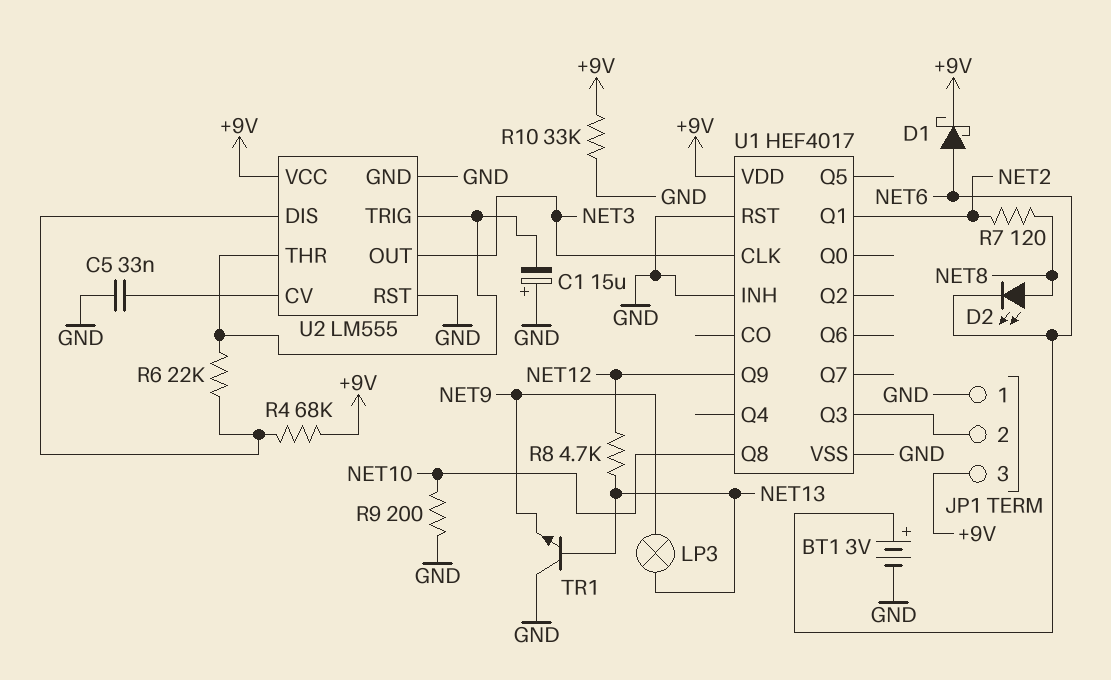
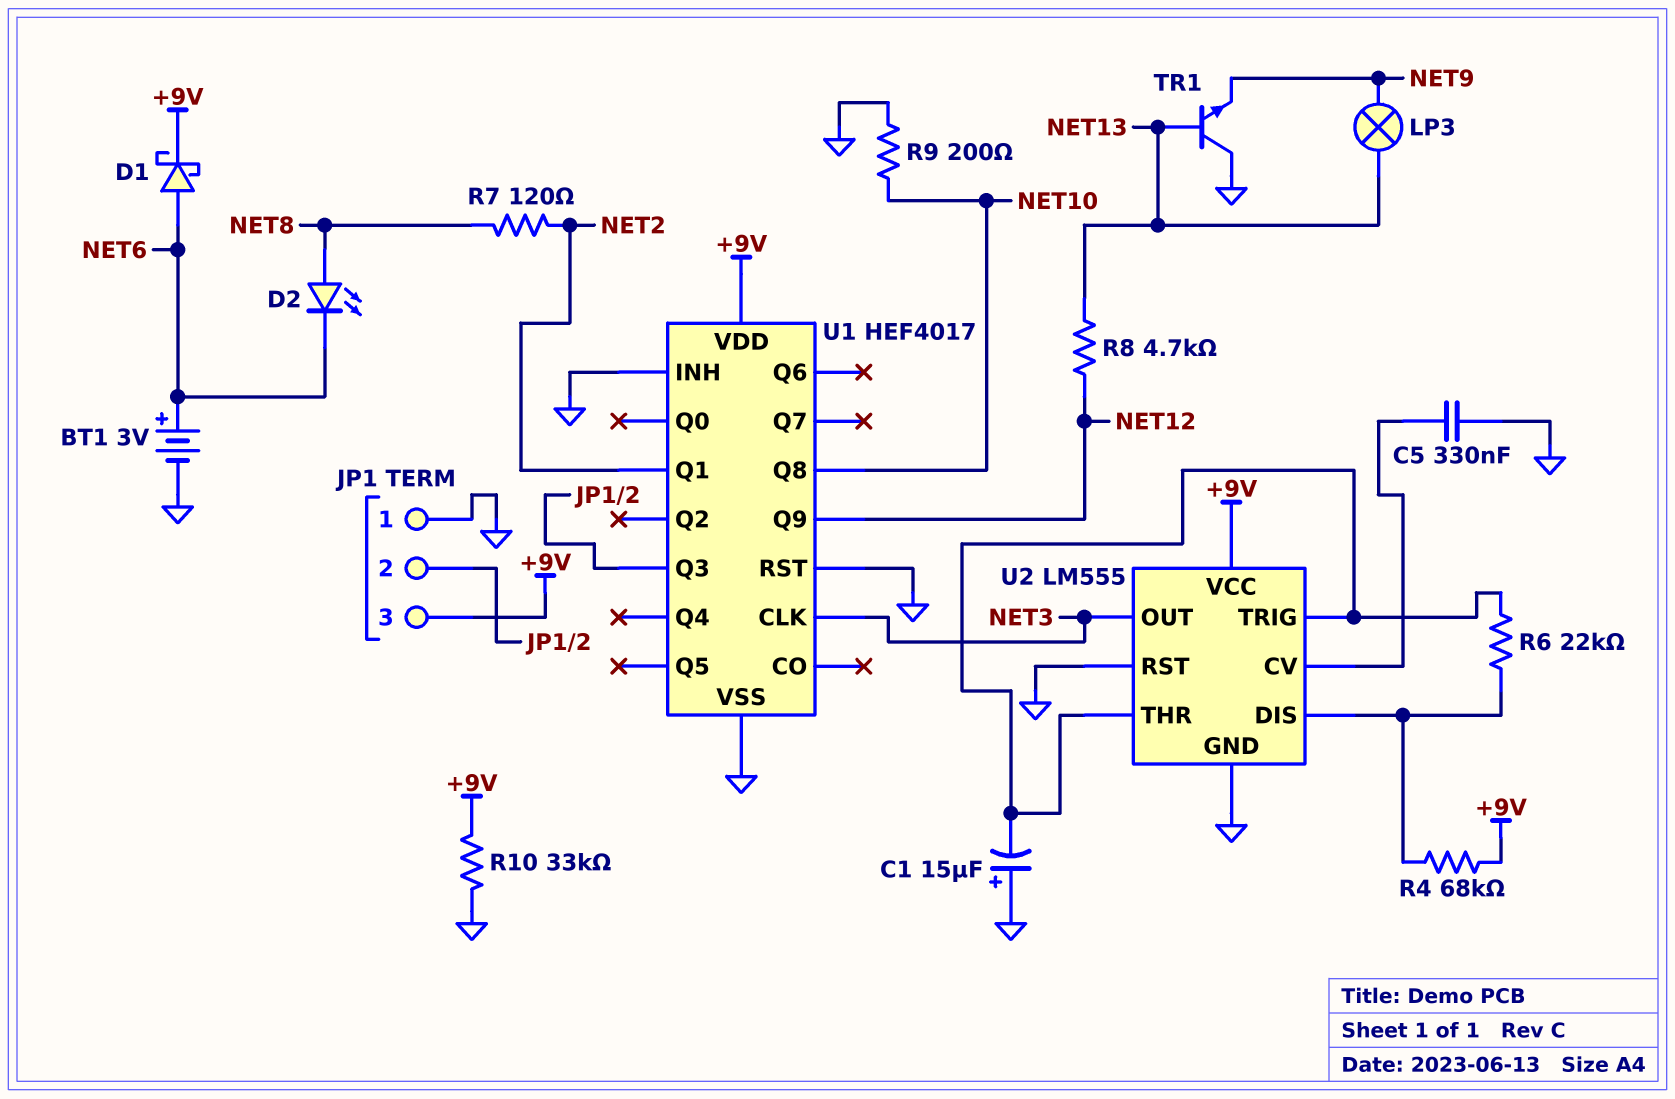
C5: 33nF (GND, U2/CV) -> 330nF (GND, U2/CV)

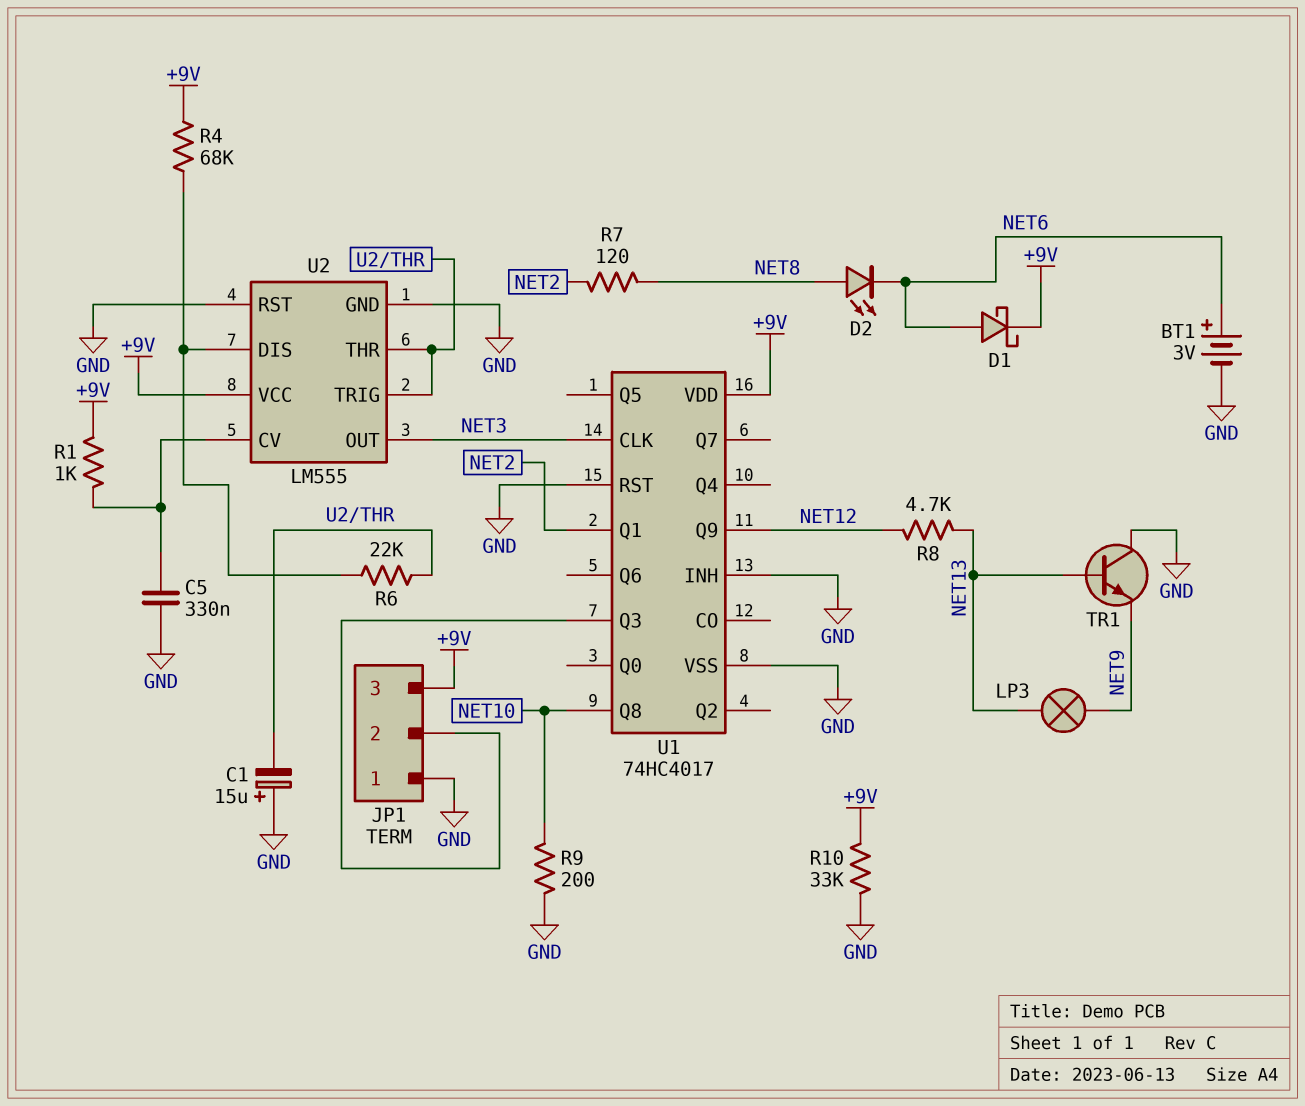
R1: none -> 1k (+9V, U2/CV)
U1: HEF4017 -> 74HC4017

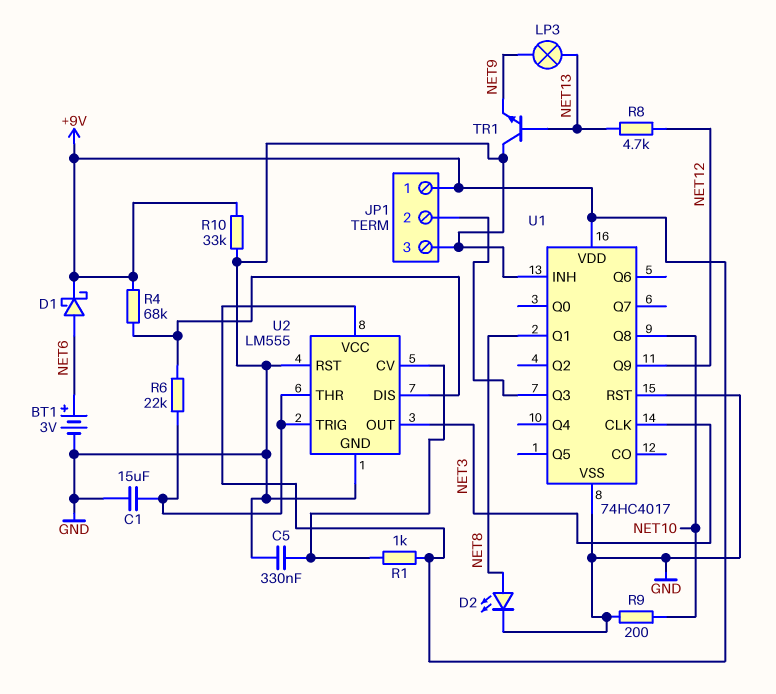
C1: 15uF (plus GND, minus U2/THR) -> 15uF (GND, U2/THR)
D2: LED (A NET8, K NET6) -> LED (A NET8, K GND)
JP1 pin 1: GND -> +9V
JP1 pin 3: +9V -> GND
R7: 120 (NET2, NET8) -> none
U1 pin Q1: NET2 -> NET8

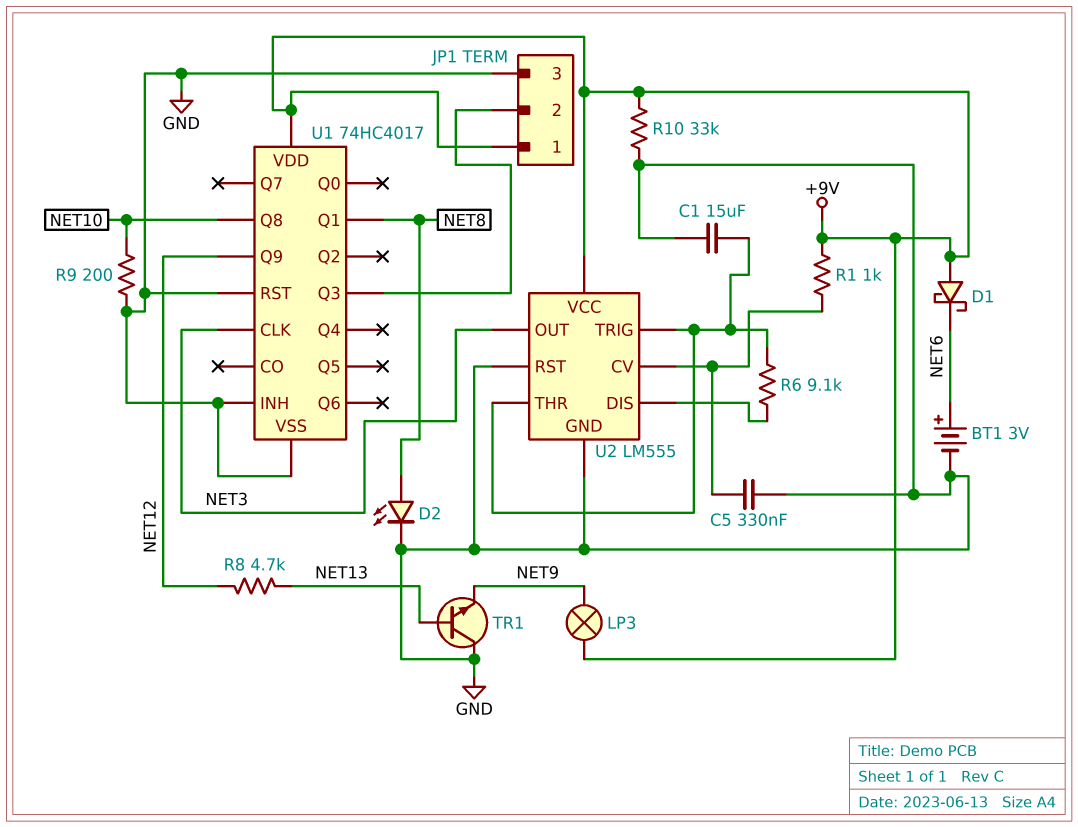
D1: schottky (A NET6, K +9V) -> schottky (A +9V, K NET6)
LP3: lamp (NET9, NET13) -> lamp (+9V, NET9)
R4: 68k (+9V, U2/DIS) -> none
R6: 22k (U2/DIS, U2/THR) -> 9.1k (U2/DIS, U2/THR)

